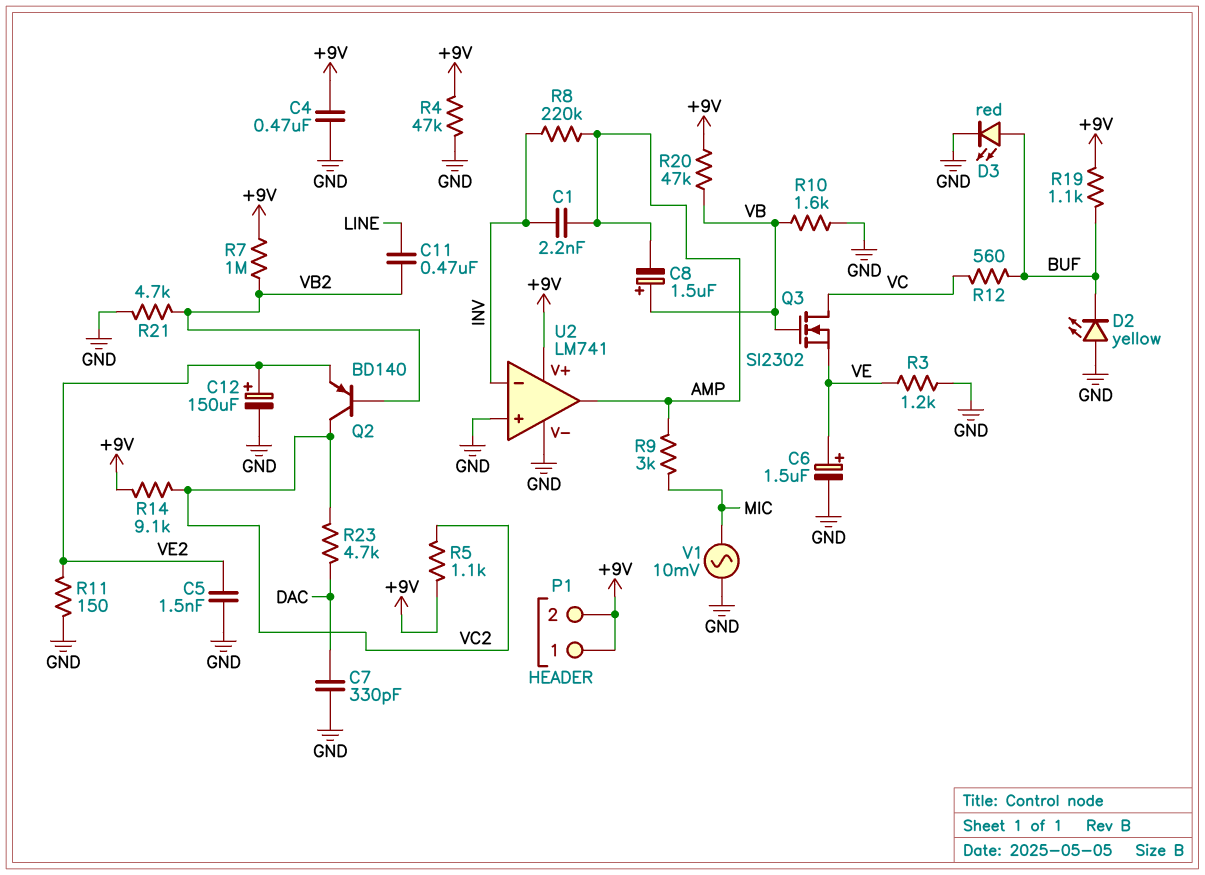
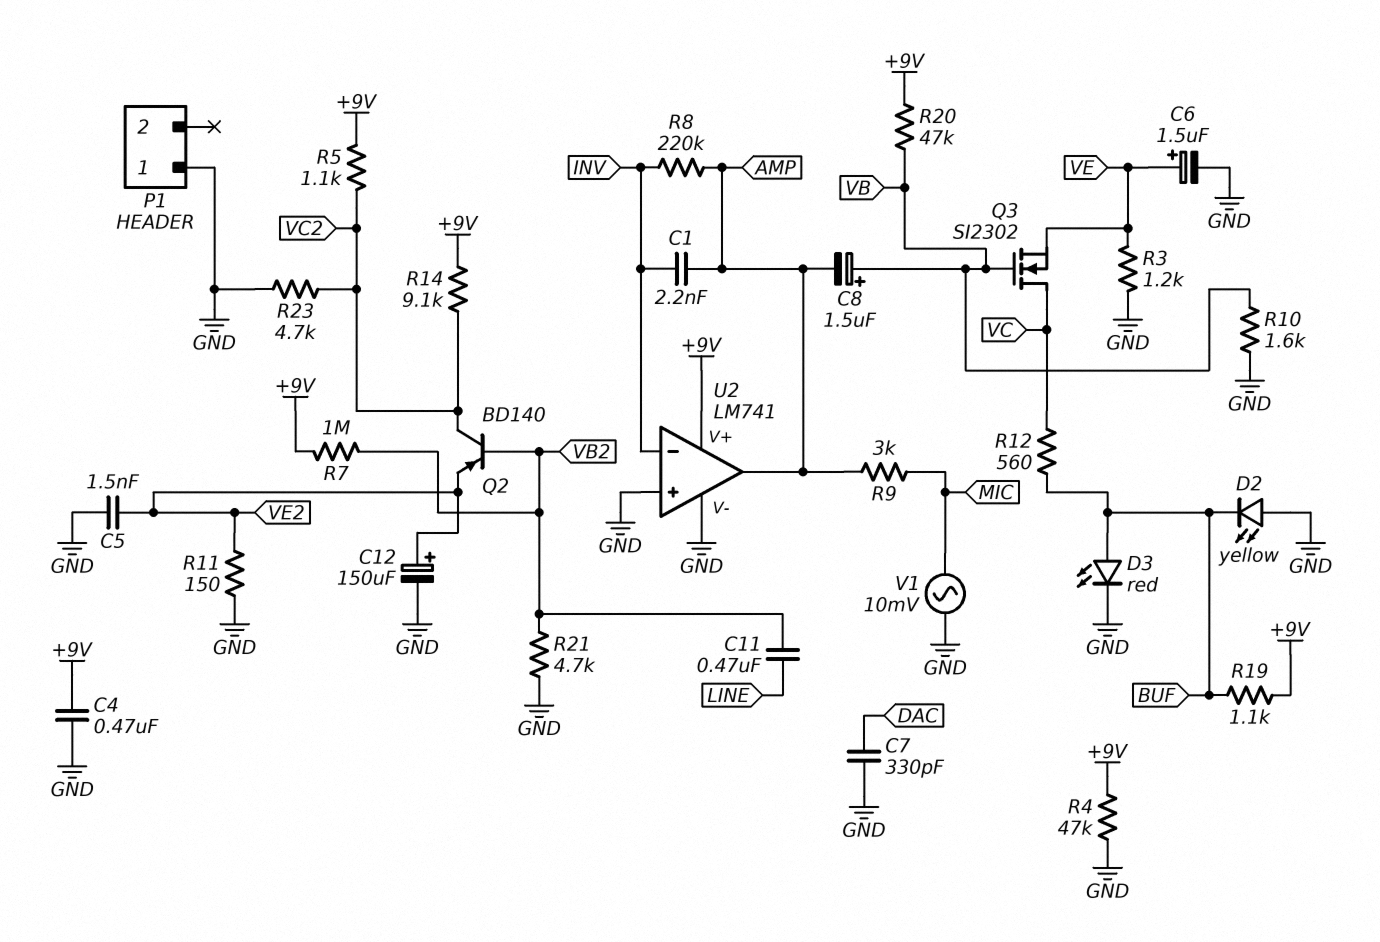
P1 pin 1: +9V -> GND
P1 pin 2: +9V -> none
R23: 4.7k (DAC, VC2) -> 4.7k (GND, VC2)

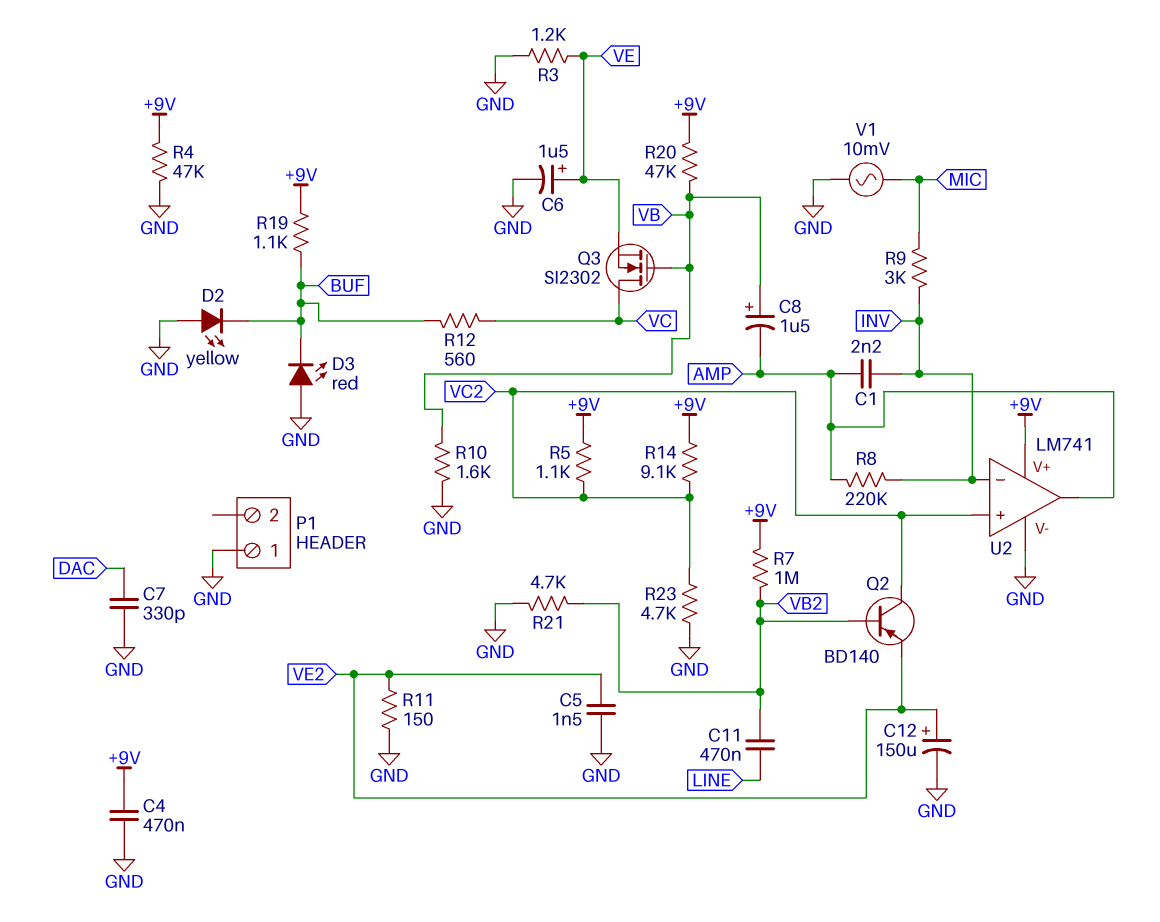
D3: LED red (A BUF, K GND) -> LED red (A GND, K BUF)
R9: 3k (AMP, MIC) -> 3k (INV, MIC)
U2 pin in+: GND -> VC2

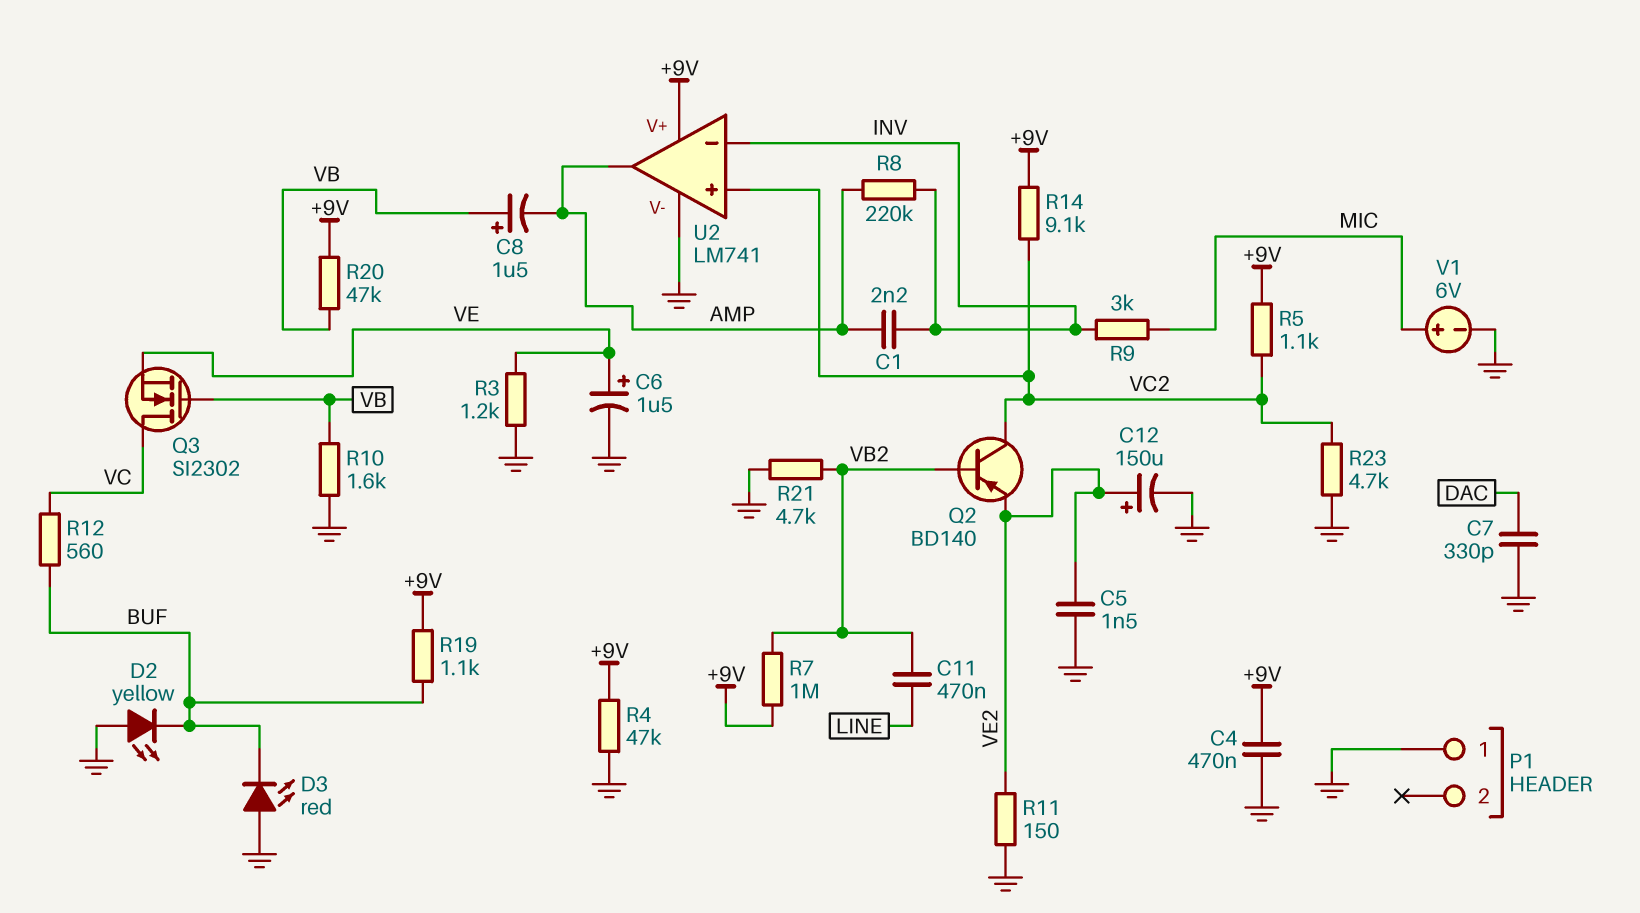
V1: AC 10mV (GND, MIC) -> 6V (plus MIC, minus GND)

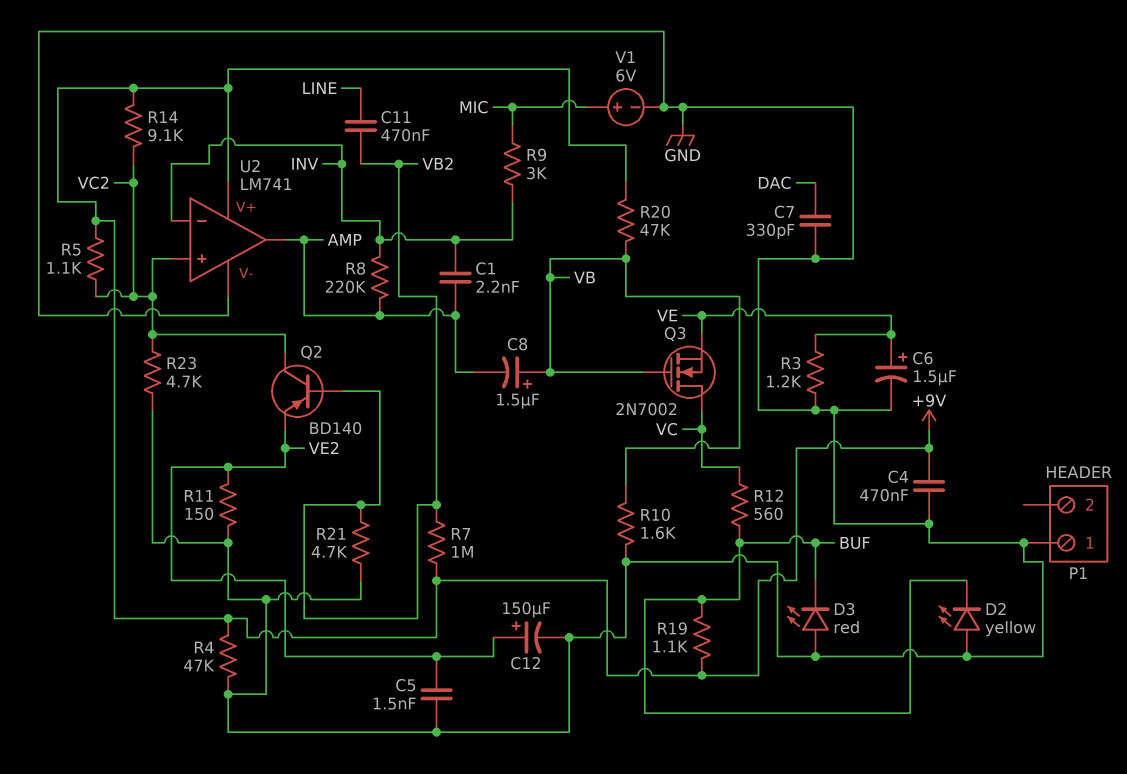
Q3: NMOS SI2302 (G VB, D VC, S VE) -> NMOS 2N7002 (G VB, D VC, S VE)

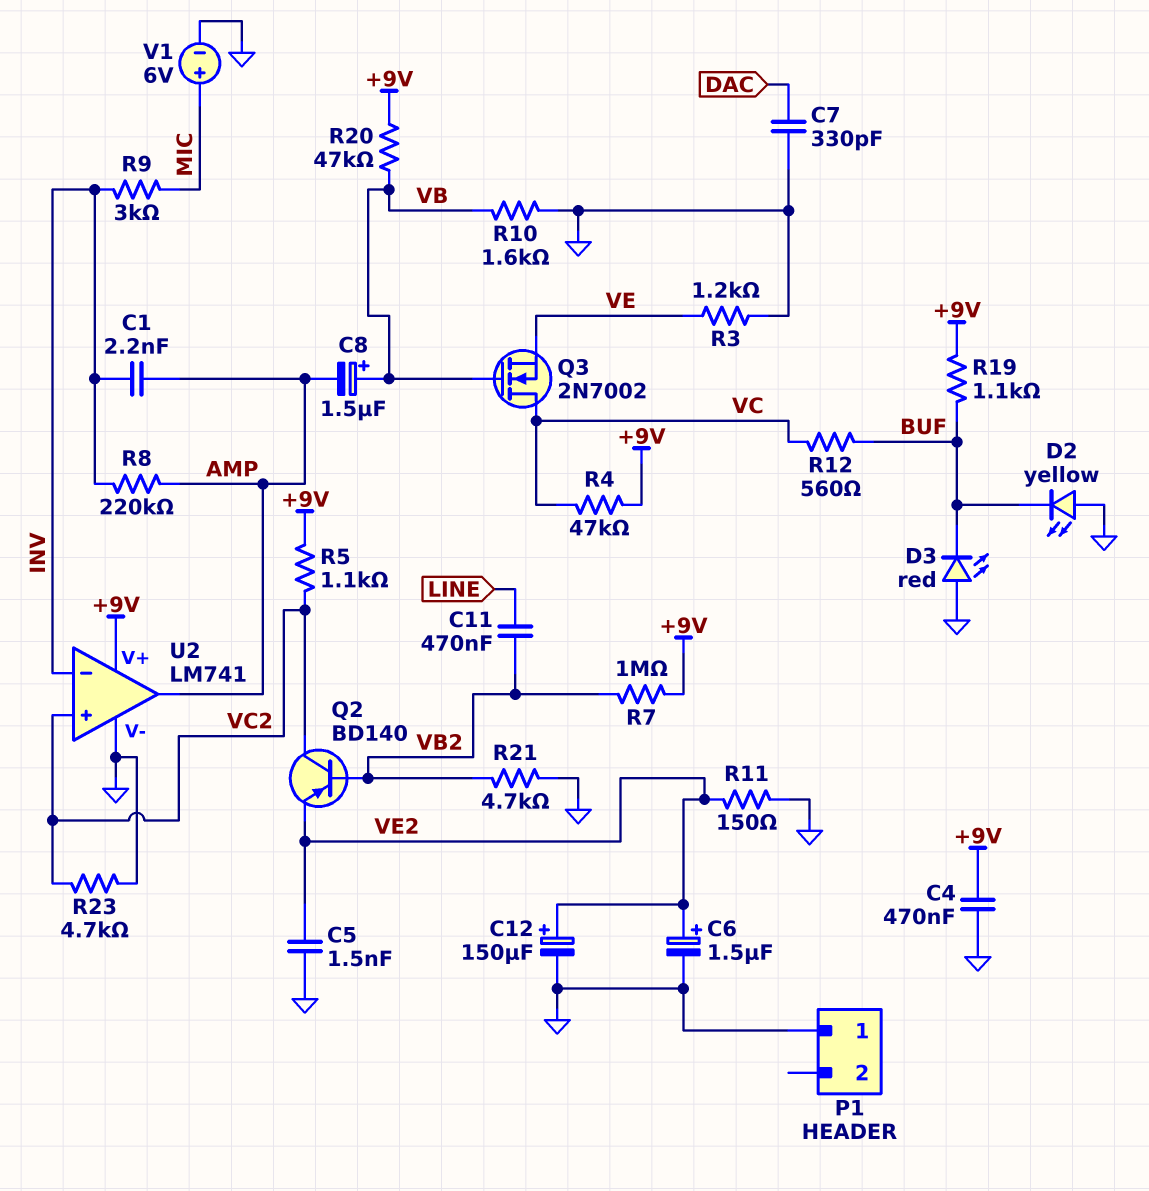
C6: 1.5uF (plus VE, minus GND) -> 1.5uF (plus VE2, minus GND)
R4: 47k (+9V, GND) -> 47k (+9V, VC)
R14: 9.1k (+9V, VC2) -> none

